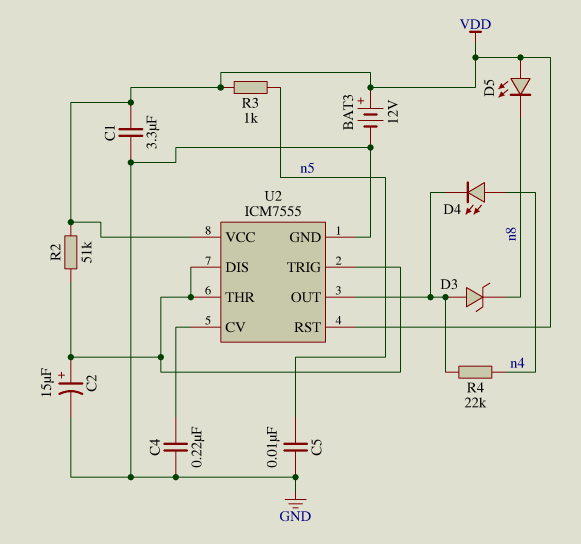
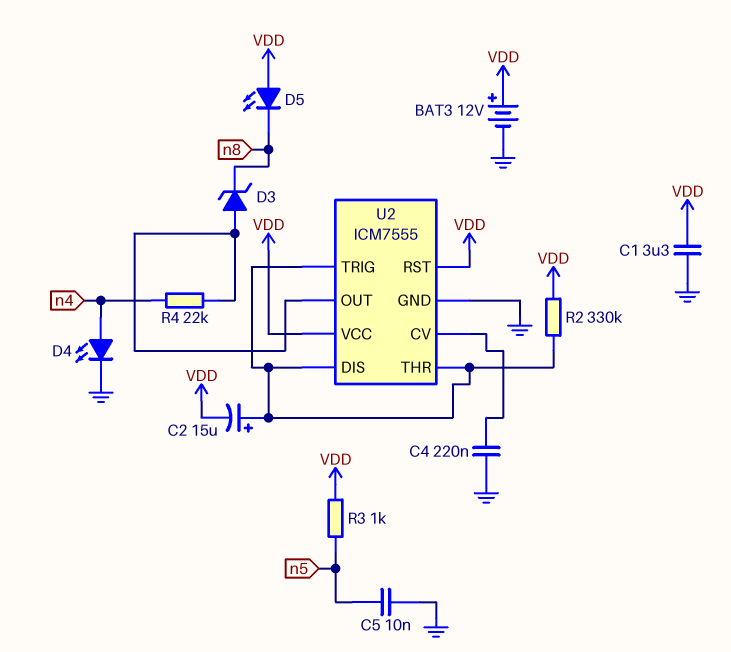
C2: 15uF (plus U2/DIS, minus GND) -> 15uF (plus U2/DIS, minus VDD)
D4: LED (A n4, K U2/OUT) -> LED (A n4, K GND)
R2: 51k (U2/DIS, VDD) -> 330k (U2/DIS, VDD)

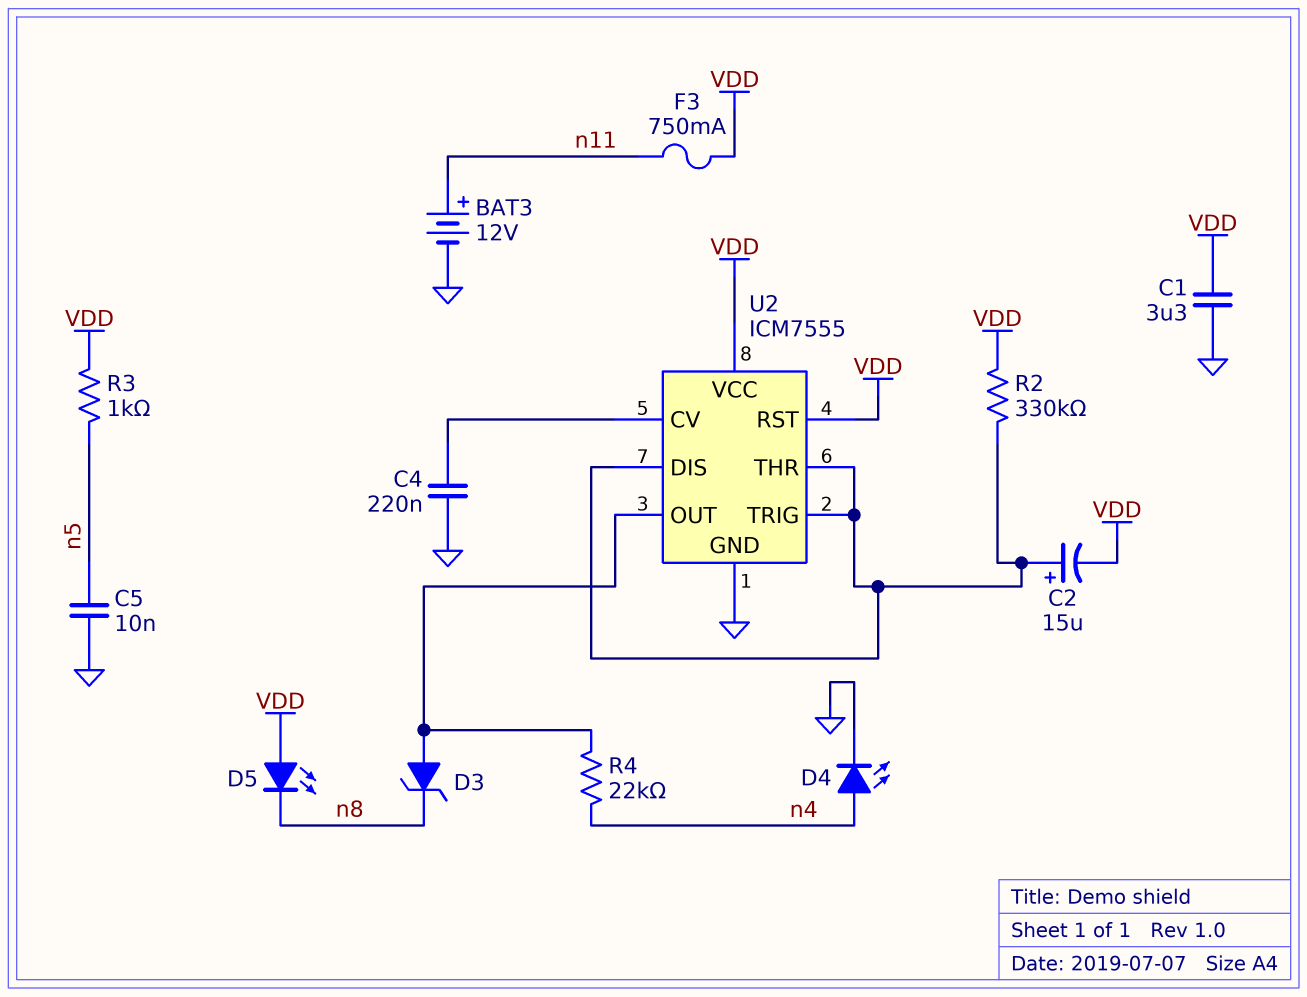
BAT3: 12V (plus VDD, minus GND) -> 12V (plus n11, minus GND)
F3: none -> 750mA (VDD, n11)

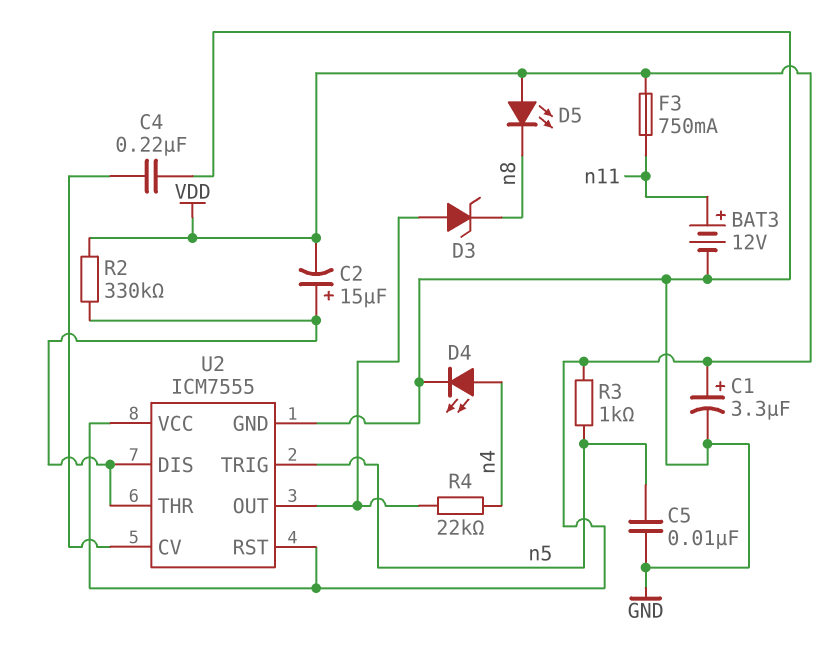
C1: 3.3uF (GND, VDD) -> 3.3uF (plus VDD, minus GND)
U2 pin TRIG: U2/DIS -> n5

